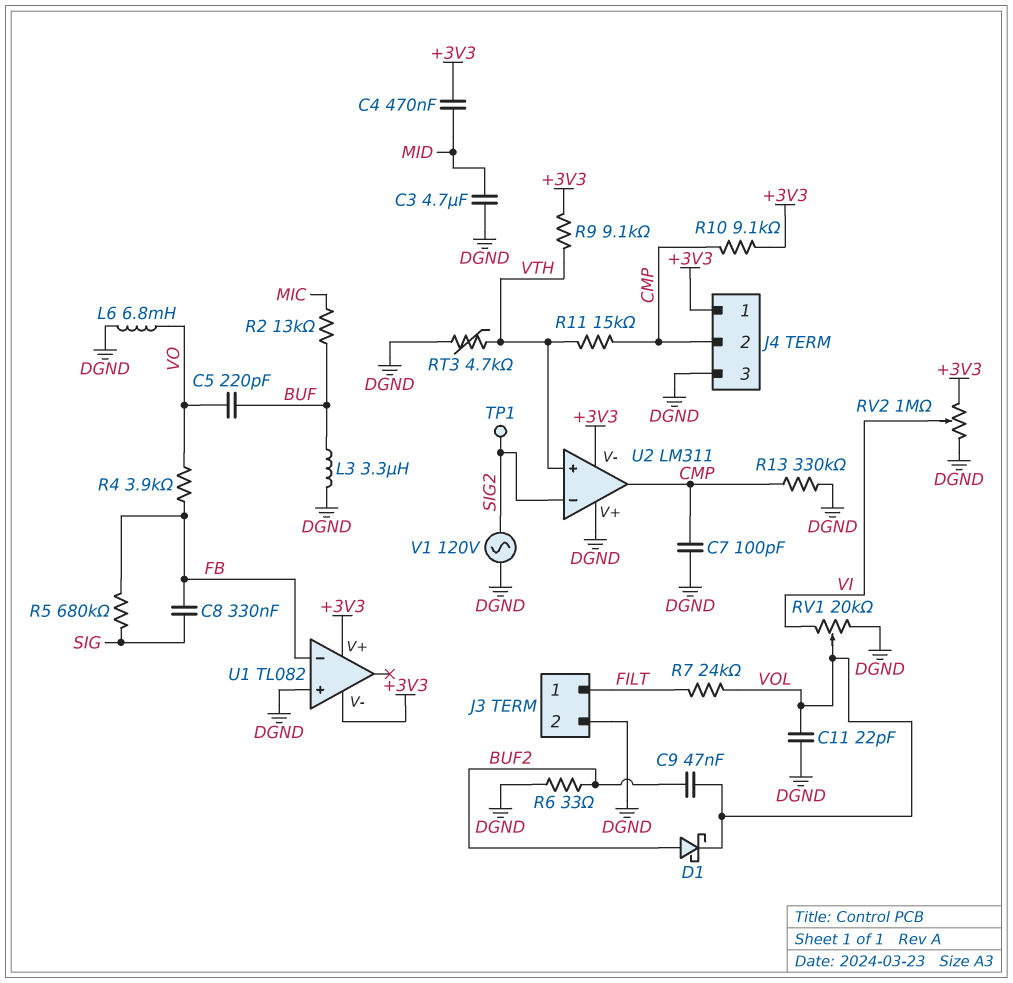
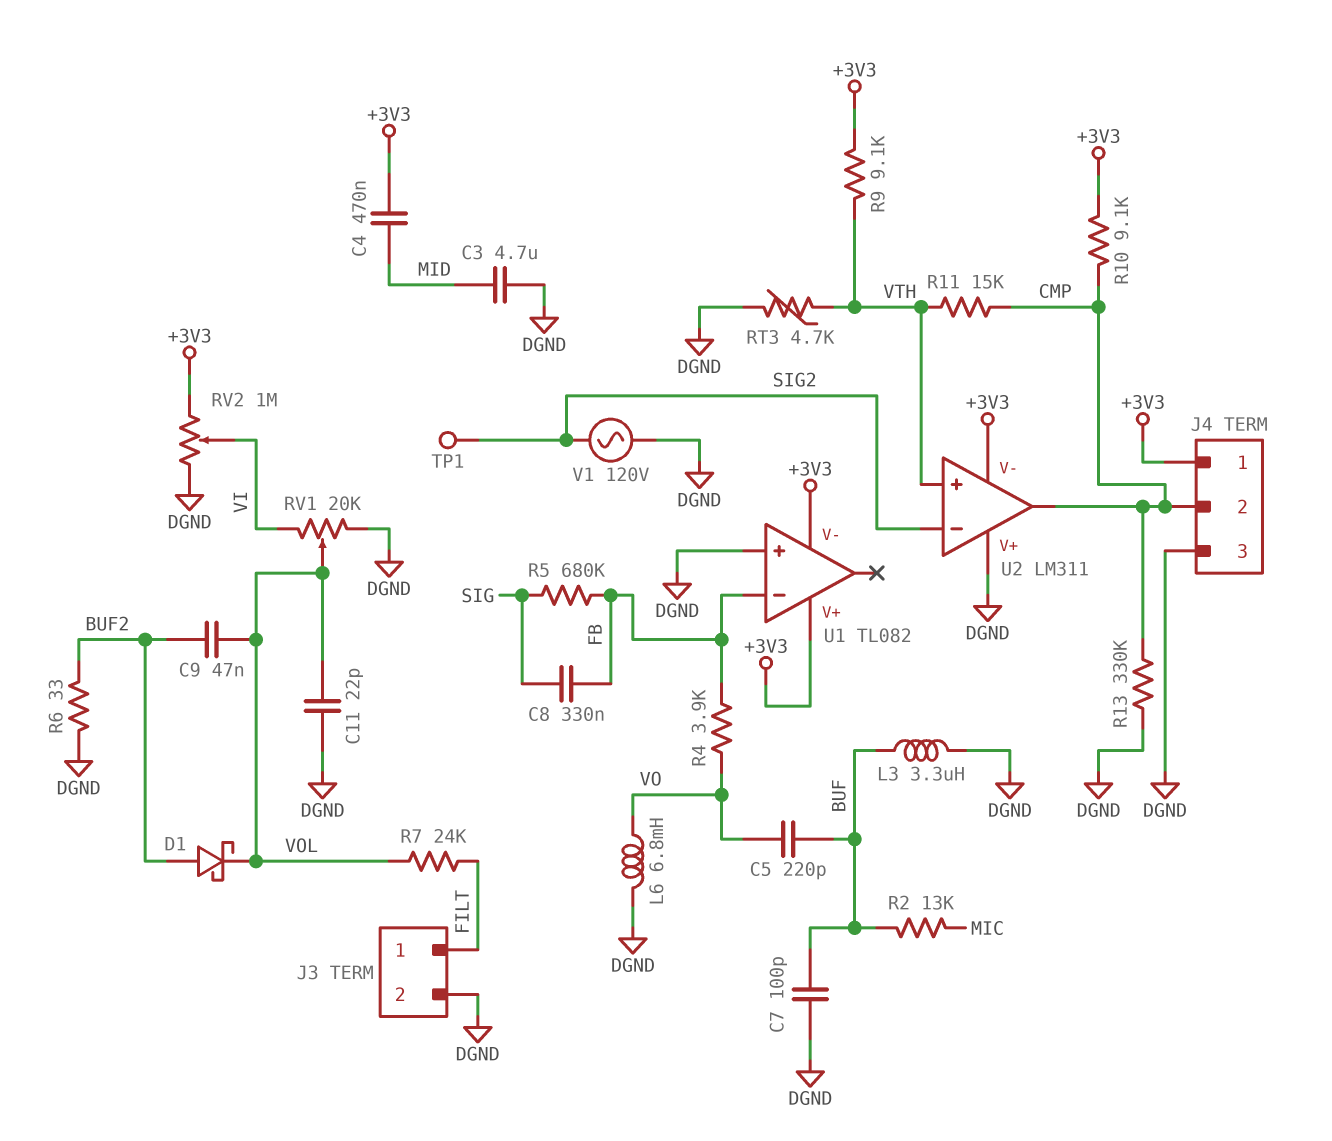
C7: 100pF (CMP, DGND) -> 100pF (BUF, DGND)

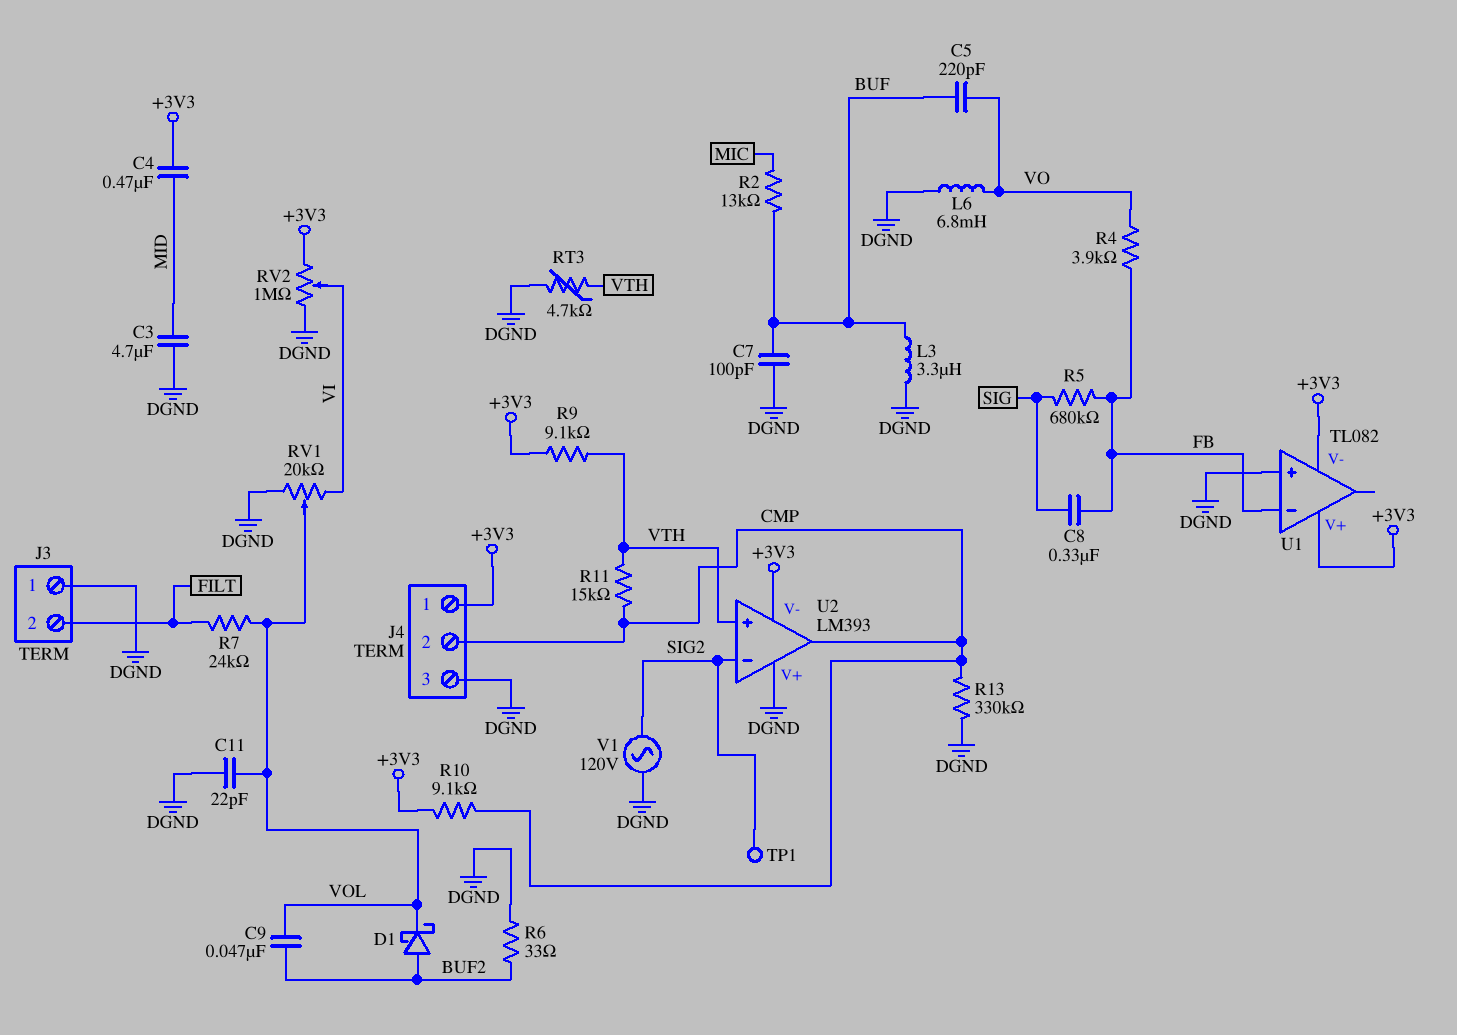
J3 pin 1: FILT -> DGND
J3 pin 2: DGND -> FILT
U2: LM311 -> LM393

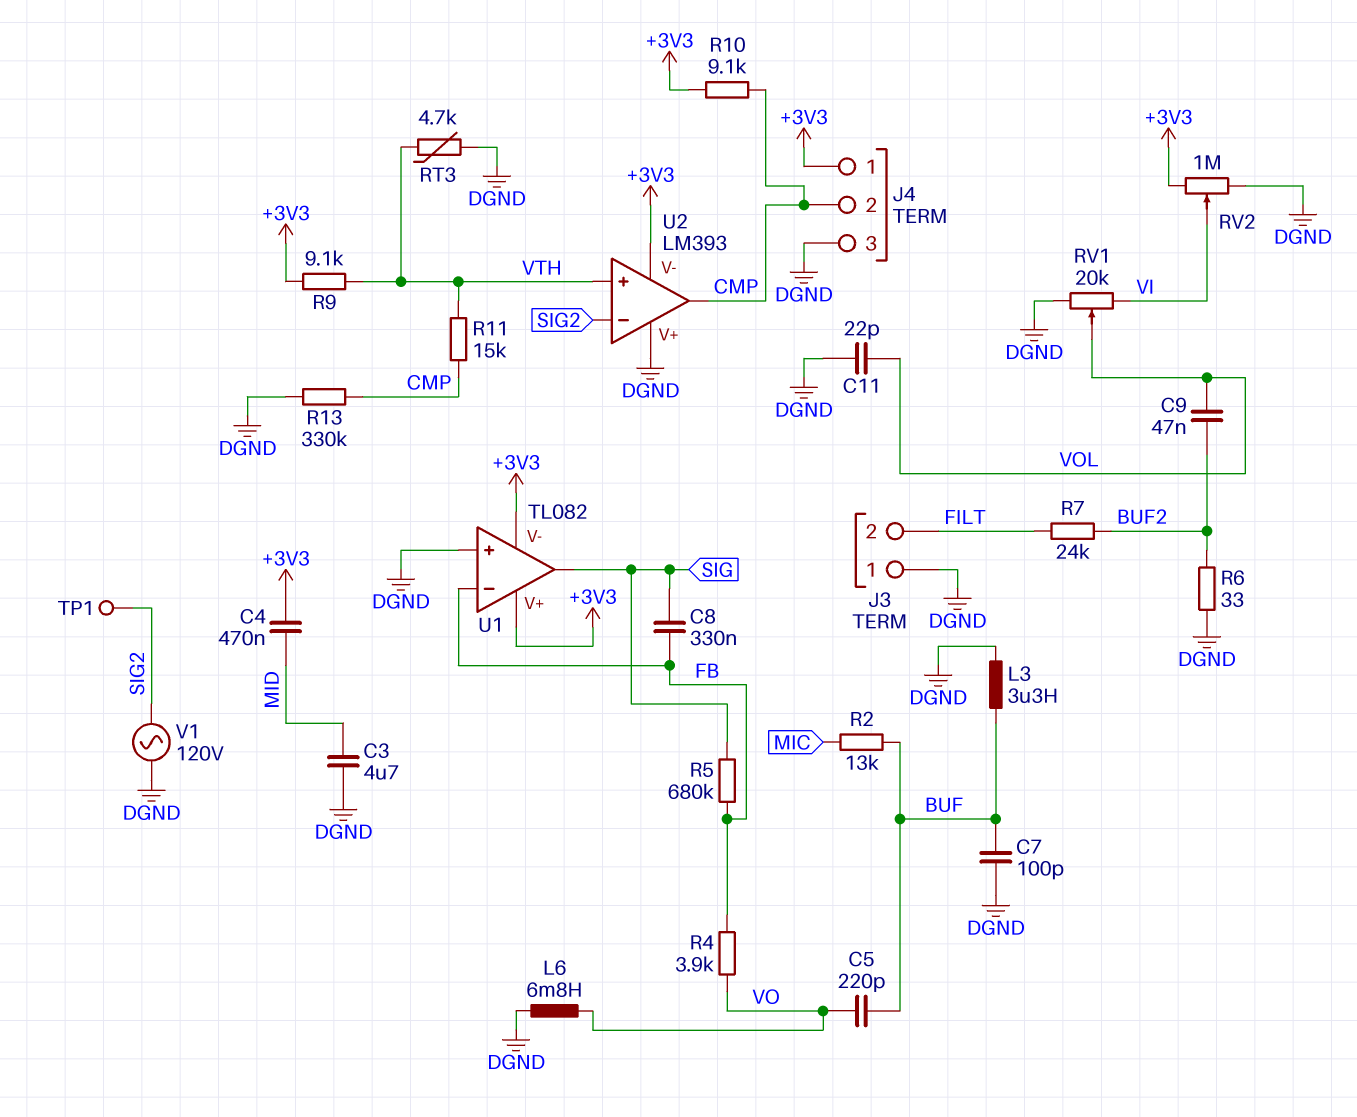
D1: schottky (A BUF2, K VOL) -> none
R7: 24k (FILT, VOL) -> 24k (BUF2, FILT)
U1 pin out: none -> SIG

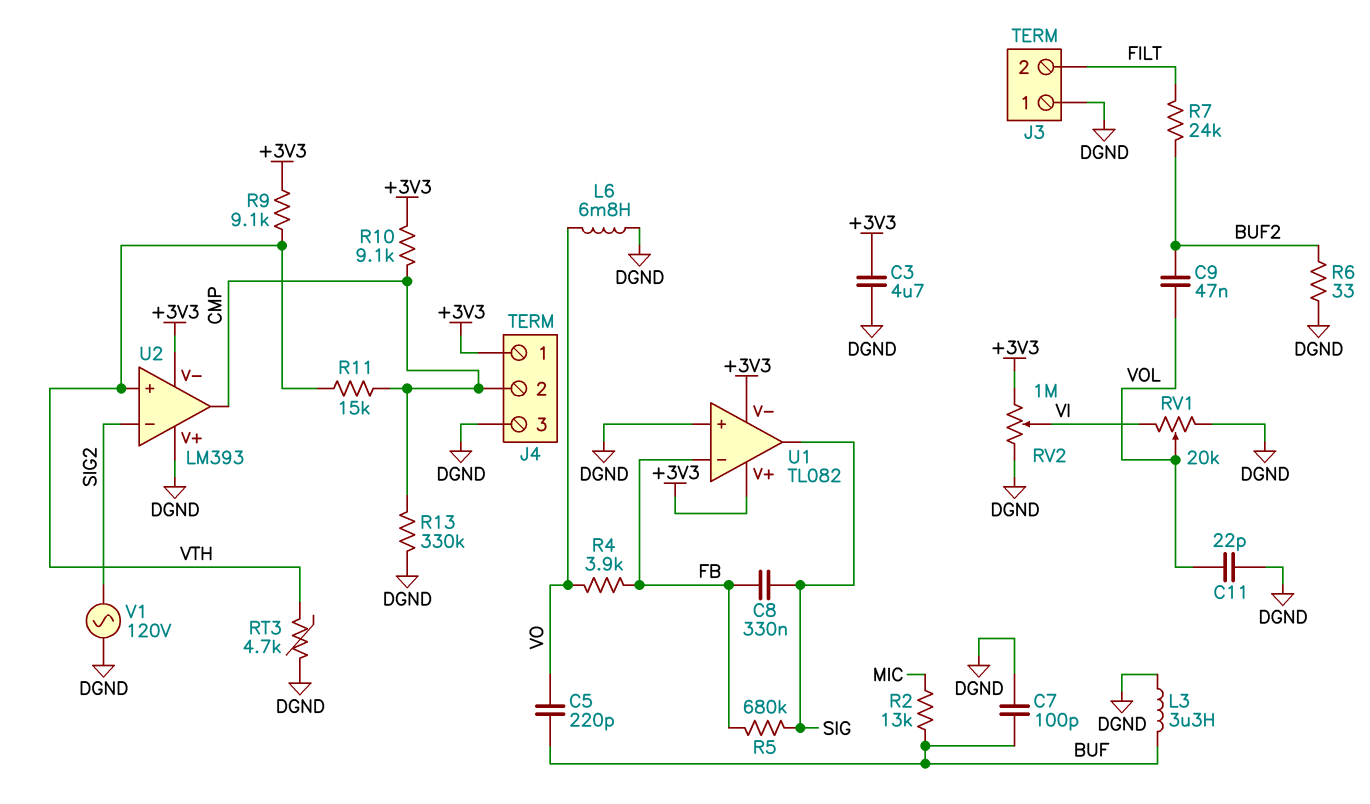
C3: 4.7uF (DGND, MID) -> 4.7uF (+3V3, DGND)
C4: 470nF (+3V3, MID) -> none
TP1: test point (SIG2) -> none

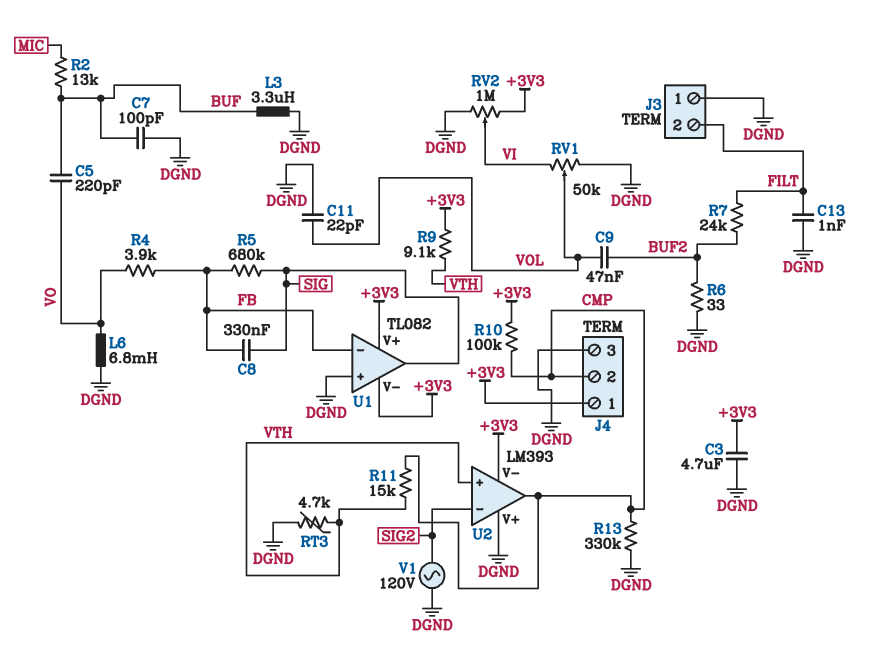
C13: none -> 1nF (DGND, FILT)
R10: 9.1k (+3V3, CMP) -> 100k (+3V3, CMP)
RV1: 20k (DGND, VI, wiper VOL) -> 50k (DGND, VI, wiper VOL)

